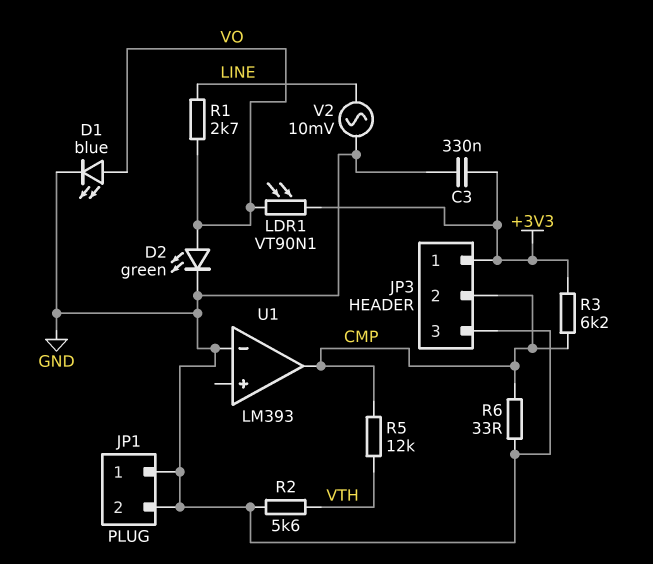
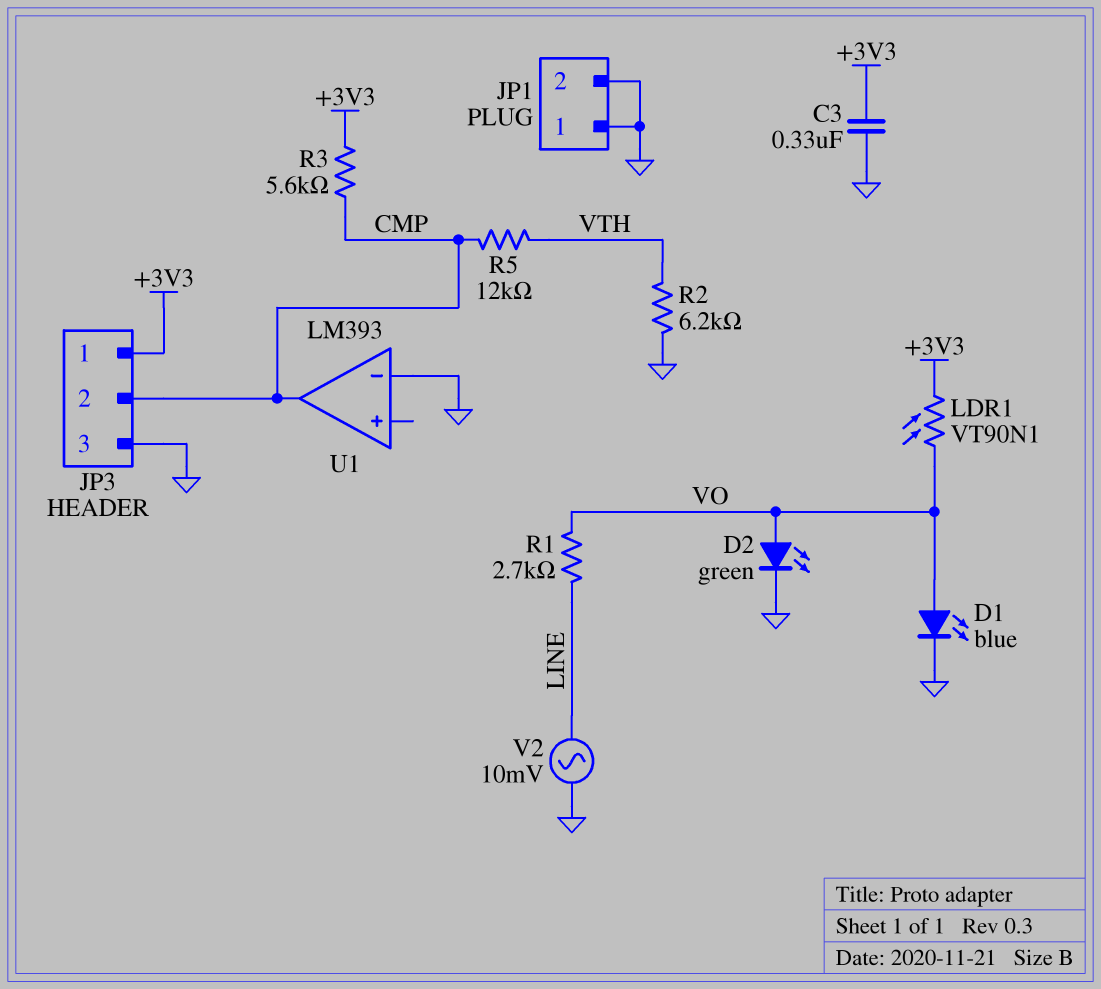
R2: 5.6k (GND, VTH) -> 6.2k (GND, VTH)
R3: 6.2k (+3V3, CMP) -> 5.6k (+3V3, CMP)
R6: 33 (CMP, GND) -> none

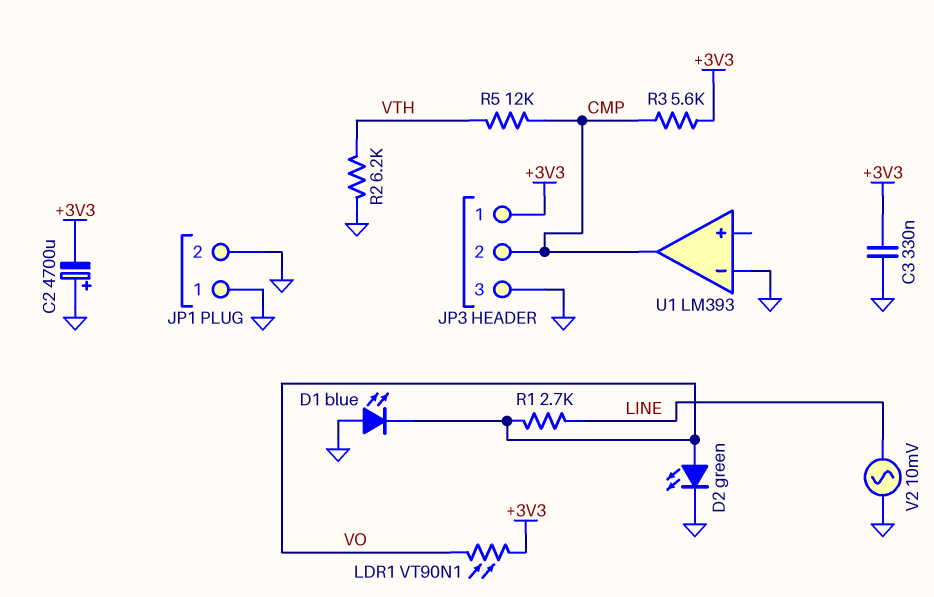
C2: none -> 4700uF (plus GND, minus +3V3)
D1: LED blue (A VO, K GND) -> LED blue (A GND, K VO)

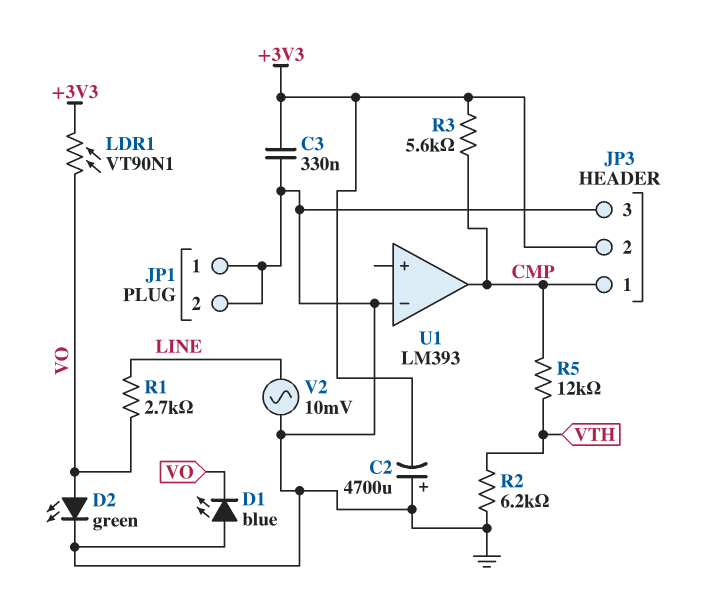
JP3 pin 1: +3V3 -> CMP
JP3 pin 2: CMP -> +3V3

